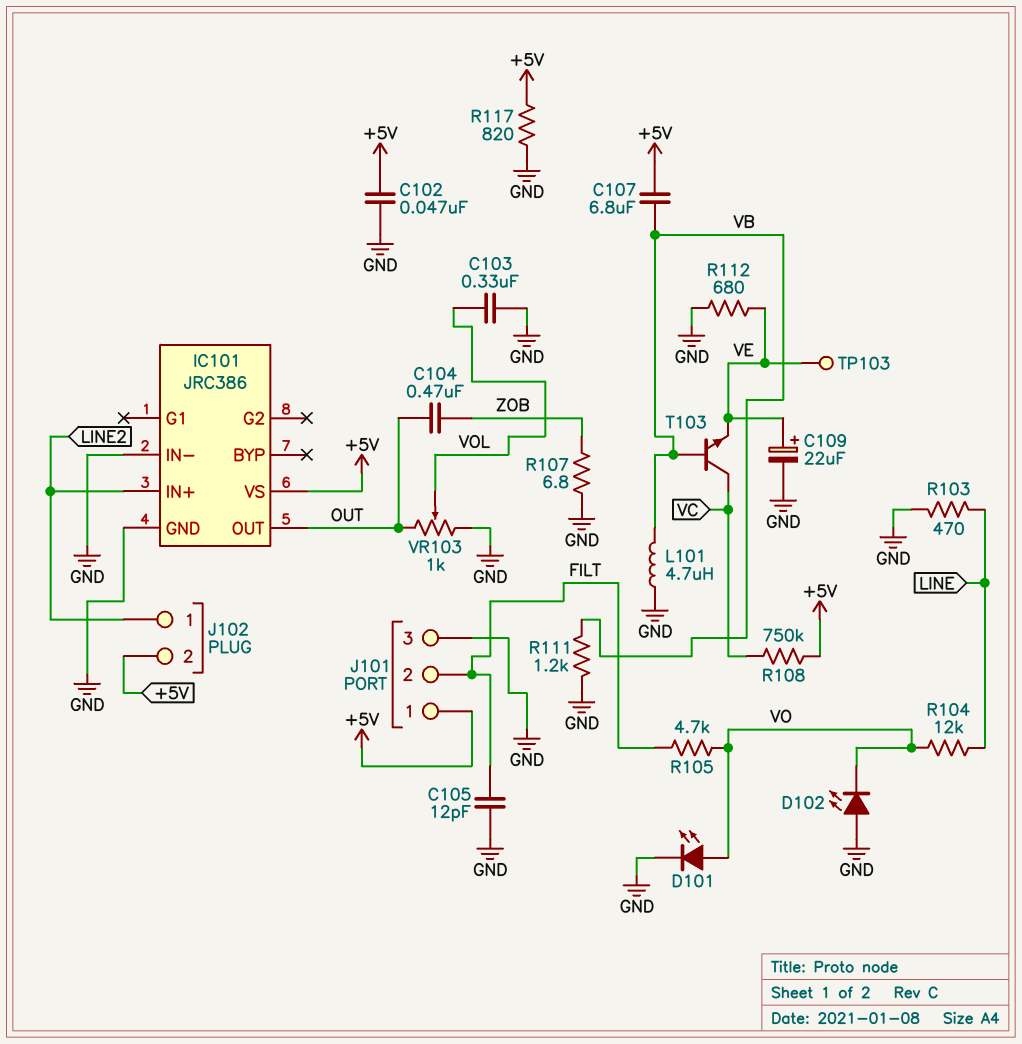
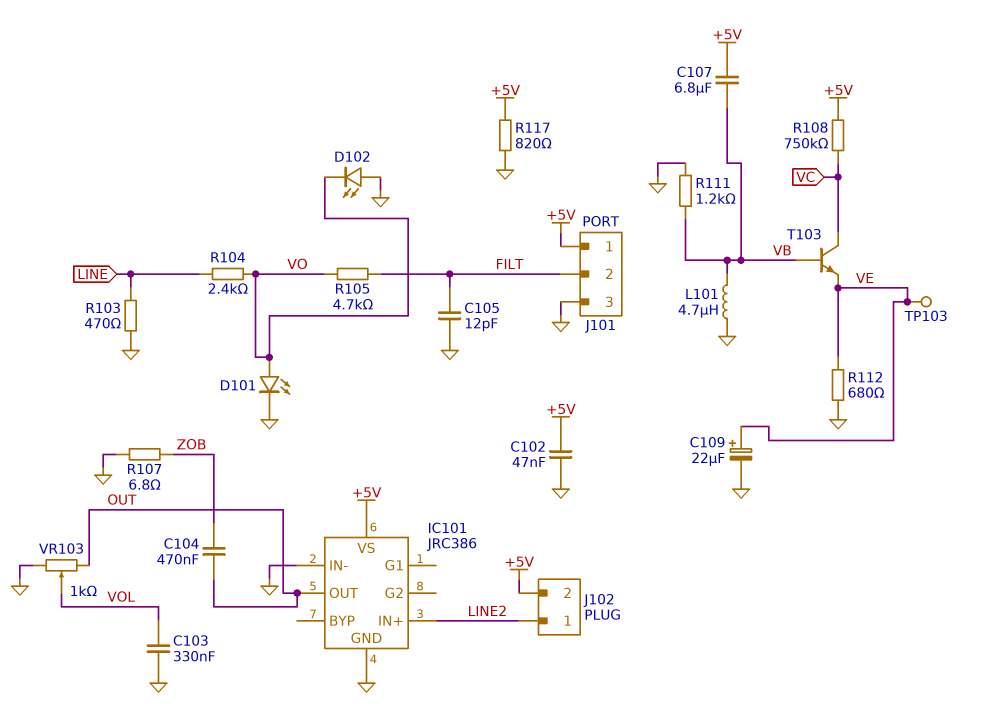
R104: 12k (LINE, VO) -> 2.4k (LINE, VO)

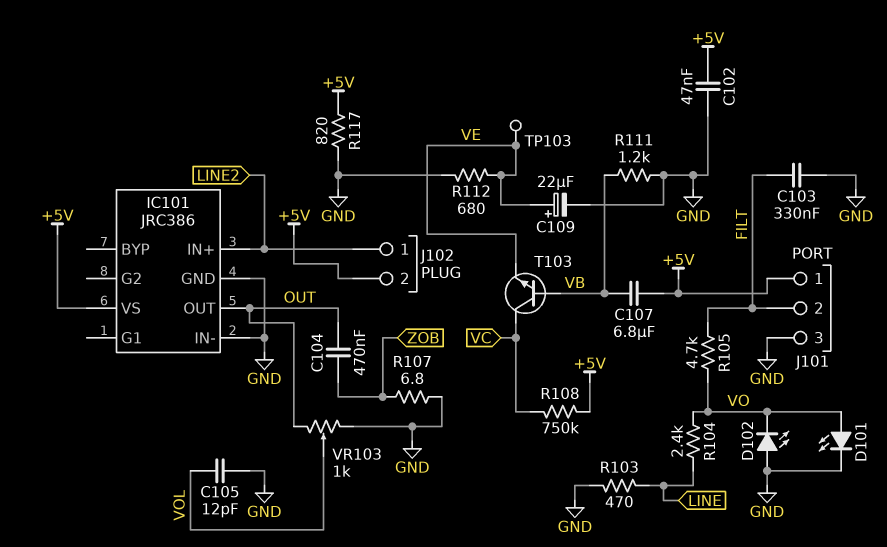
C103: 330nF (GND, VOL) -> 330nF (FILT, GND)
C105: 12pF (FILT, GND) -> 12pF (GND, VOL)
L101: 4.7uH (GND, VB) -> none

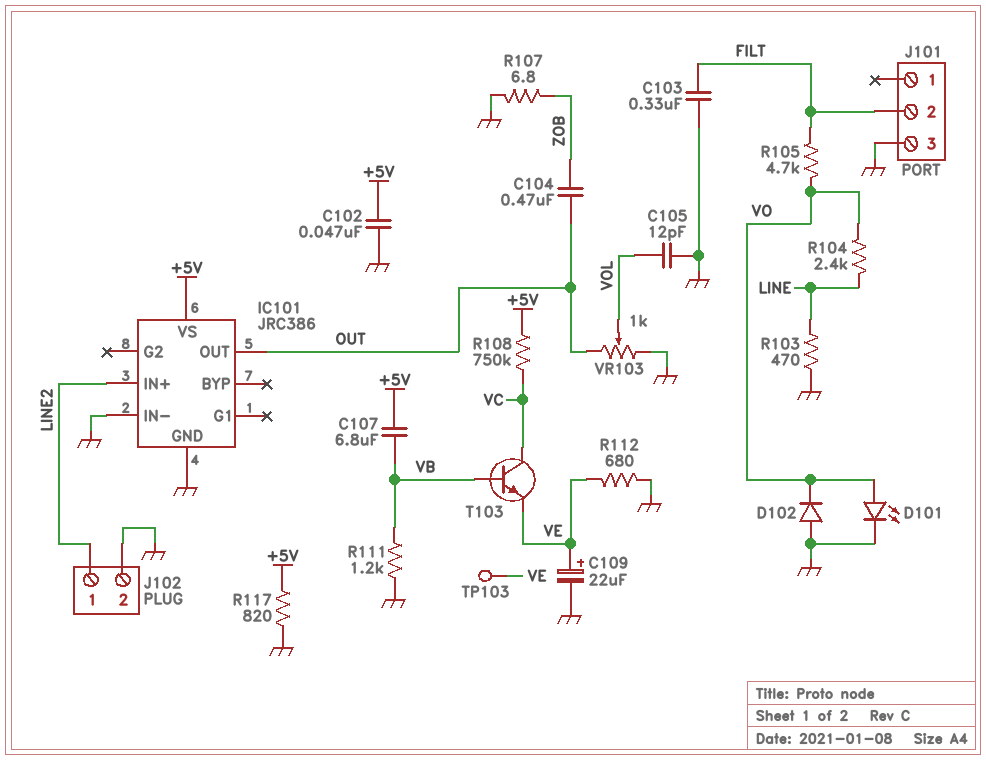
D102: LED (A GND, K VO) -> diode (A GND, K VO)
J101 pin 1: +5V -> none
J102 pin 2: +5V -> GND

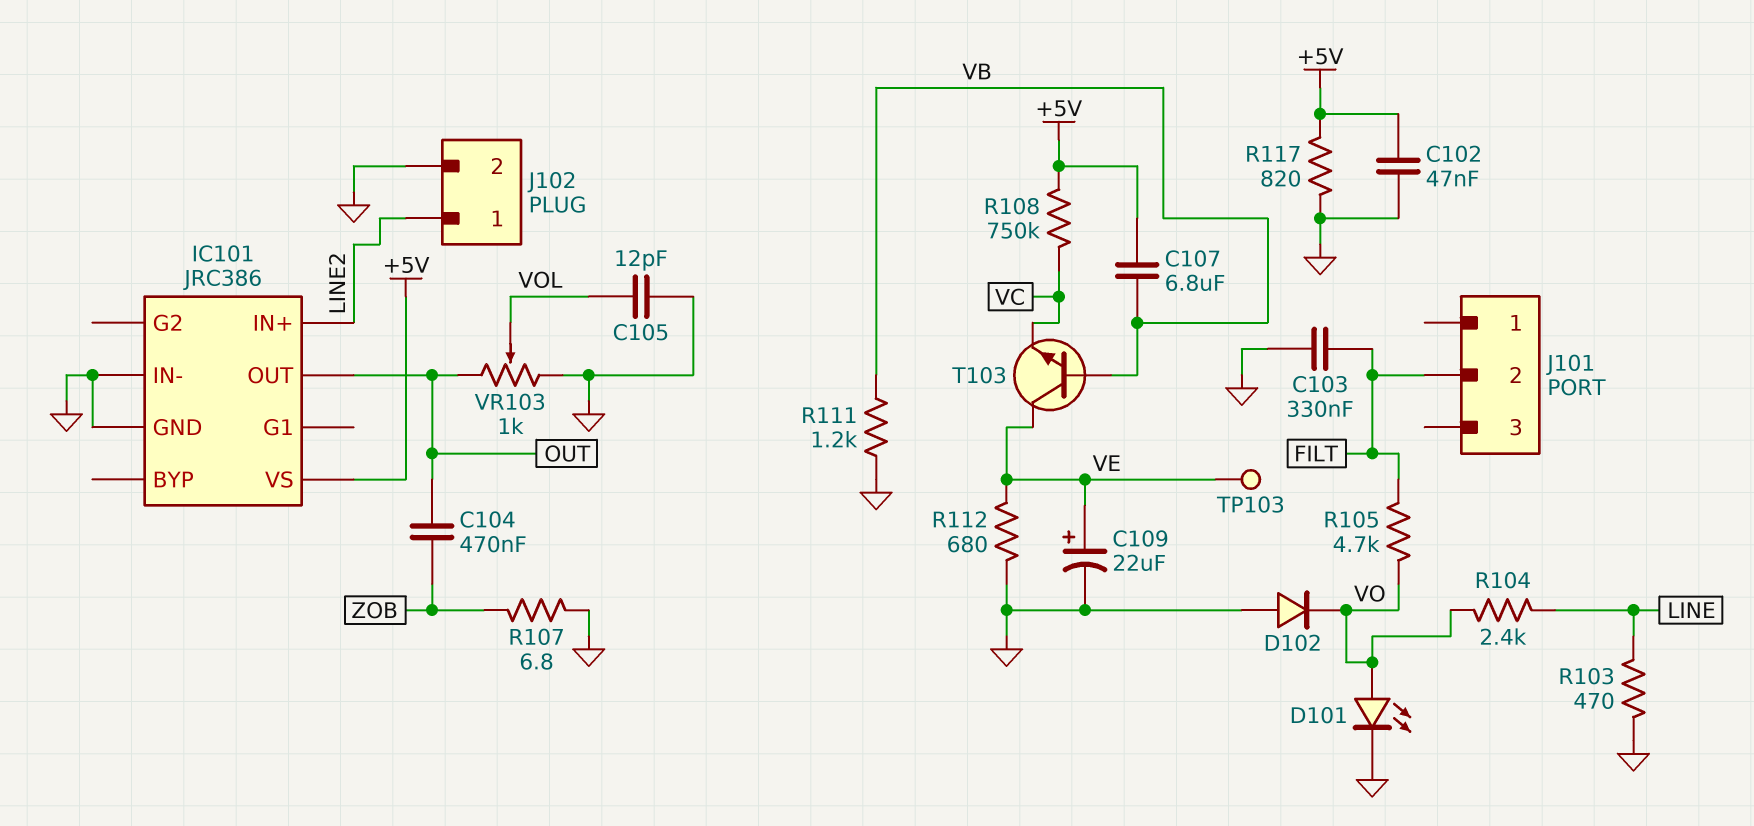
J101 pin 3: GND -> none
T103: NPN (B VB, C VC, E VE) -> NPN (B VB, C VE, E VC)

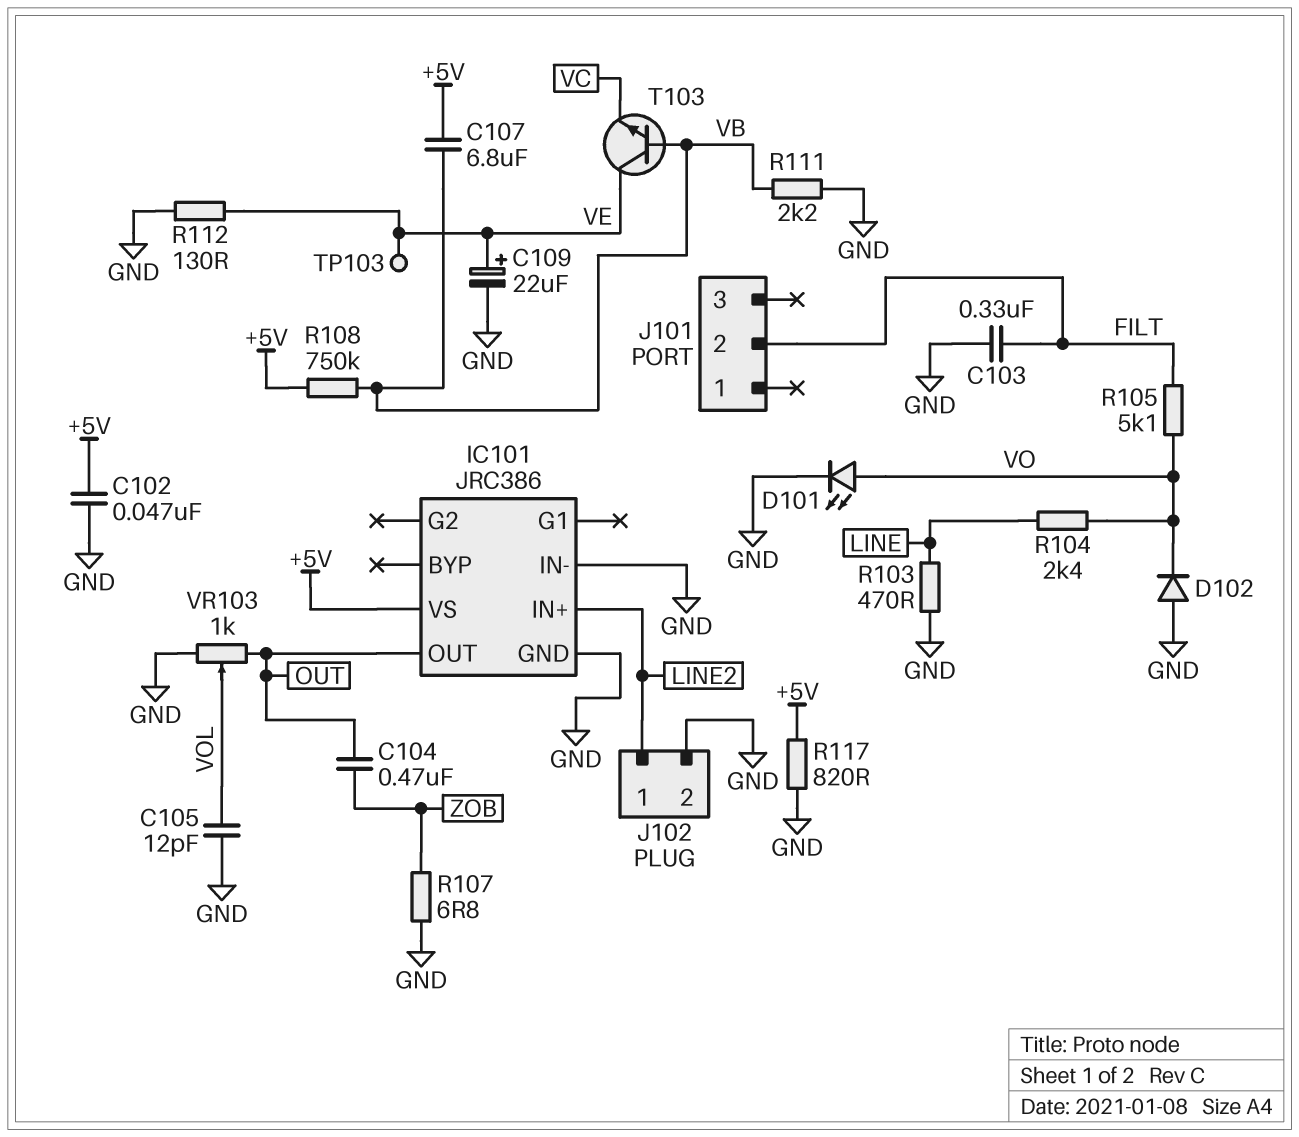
R105: 4.7k (FILT, VO) -> 5.1k (FILT, VO)
R108: 750k (+5V, VC) -> 750k (+5V, VB)
R111: 1.2k (GND, VB) -> 2.2k (GND, VB)
R112: 680 (GND, VE) -> 130 (GND, VE)

